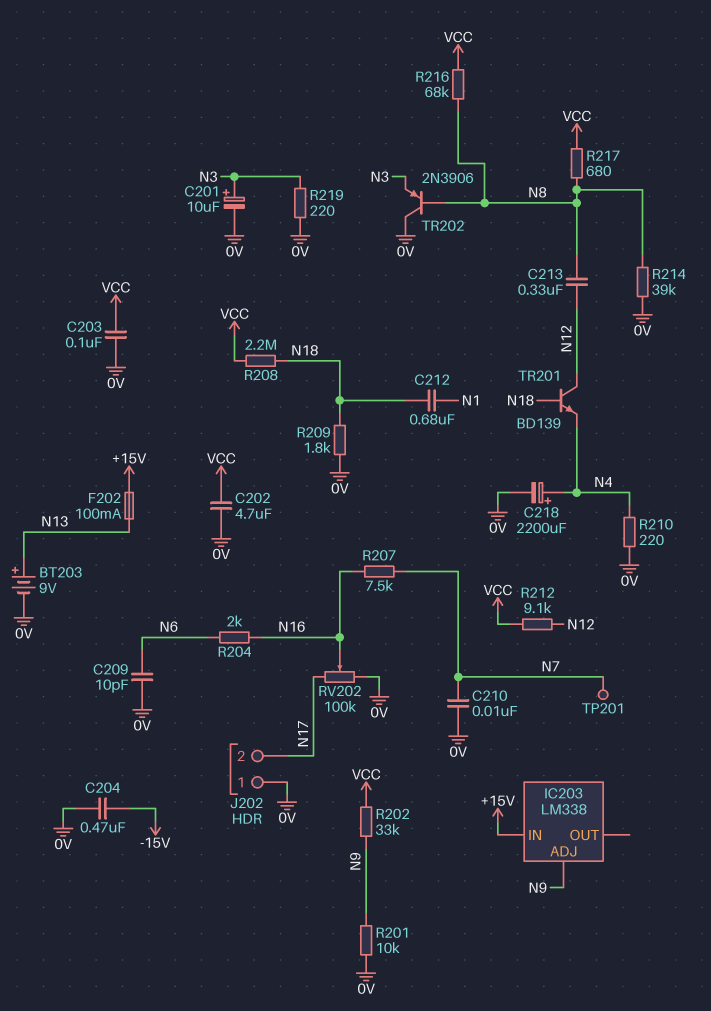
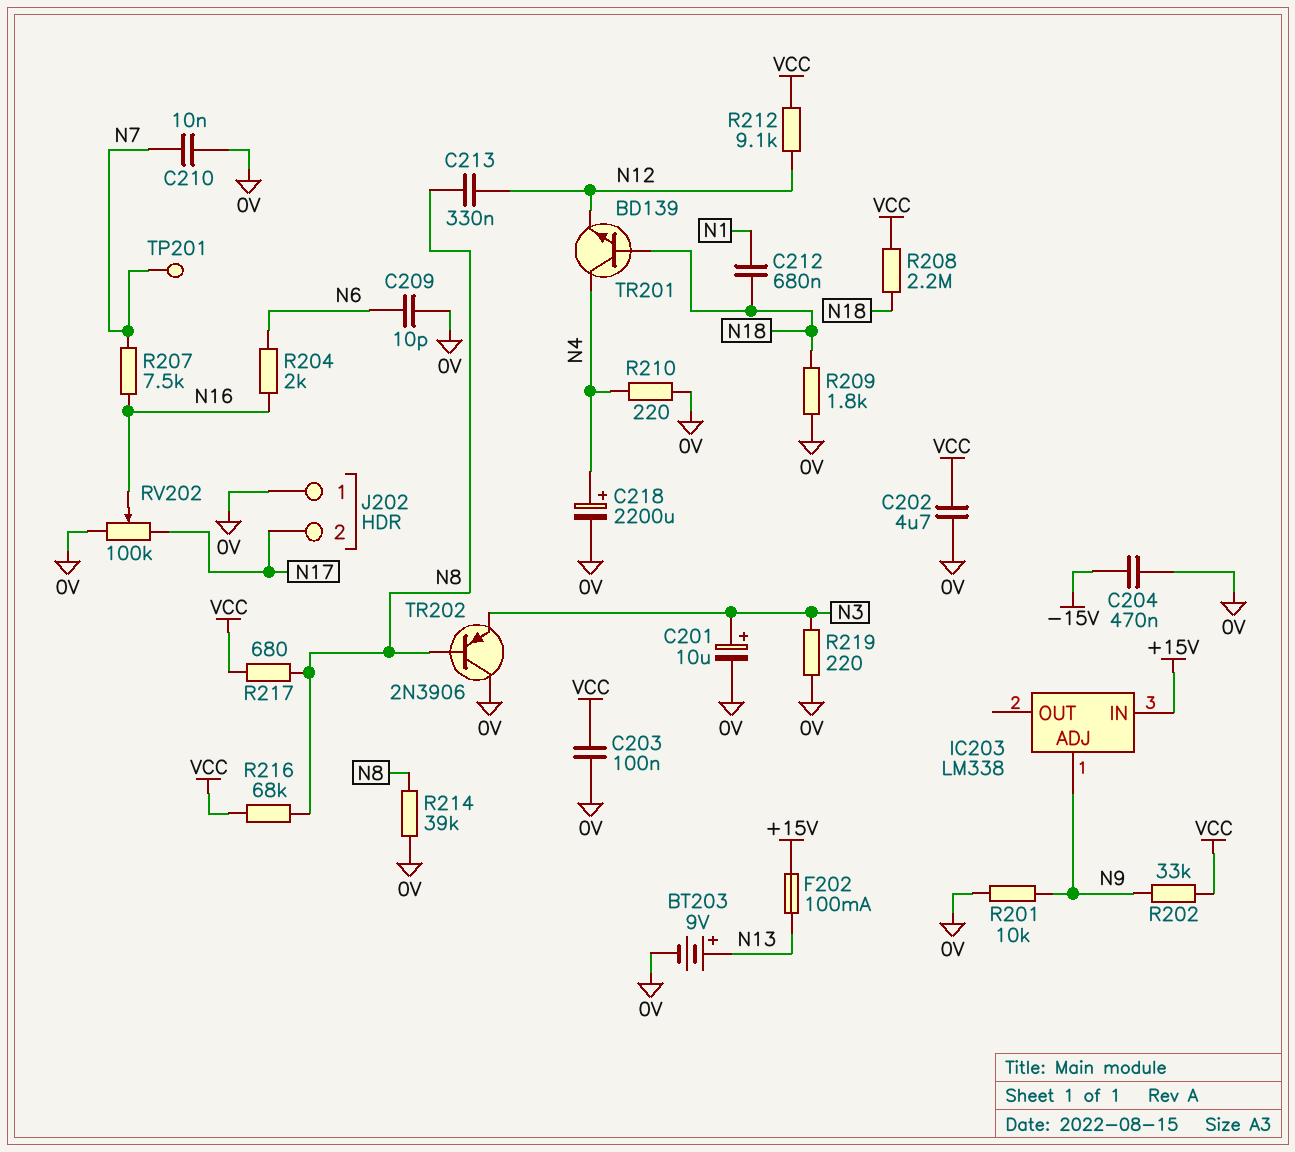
TR201: NPN BD139 (B N18, C N12, E N4) -> NPN BD139 (B N18, C N4, E N12)

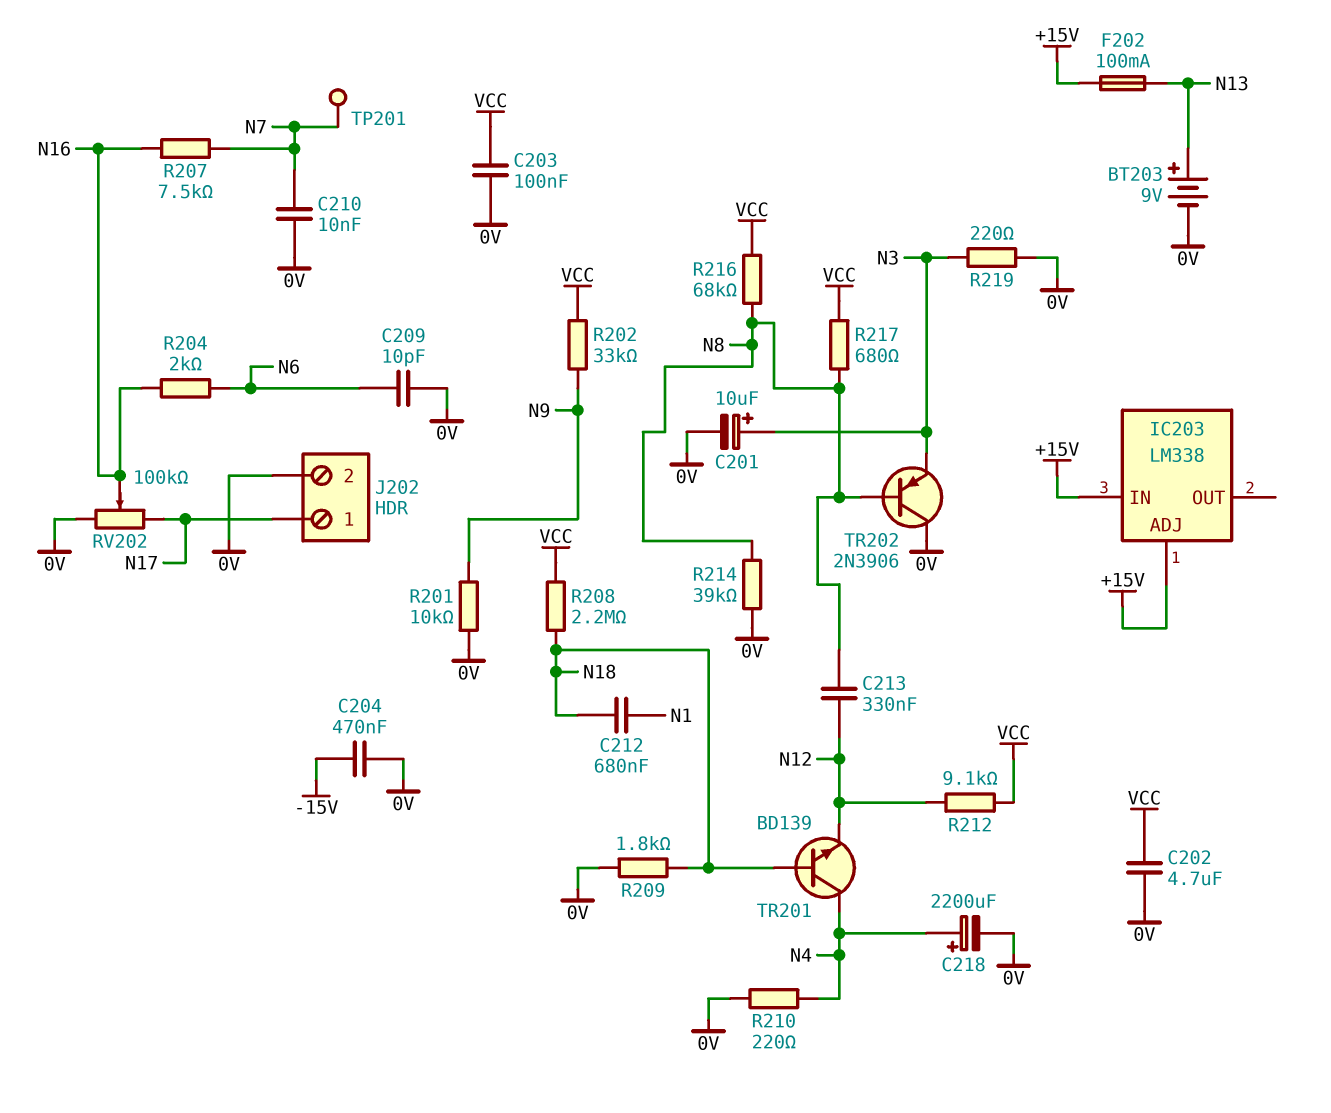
IC203 pin ADJ: N9 -> +15V
J202 pin 1: 0V -> N17
J202 pin 2: N17 -> 0V

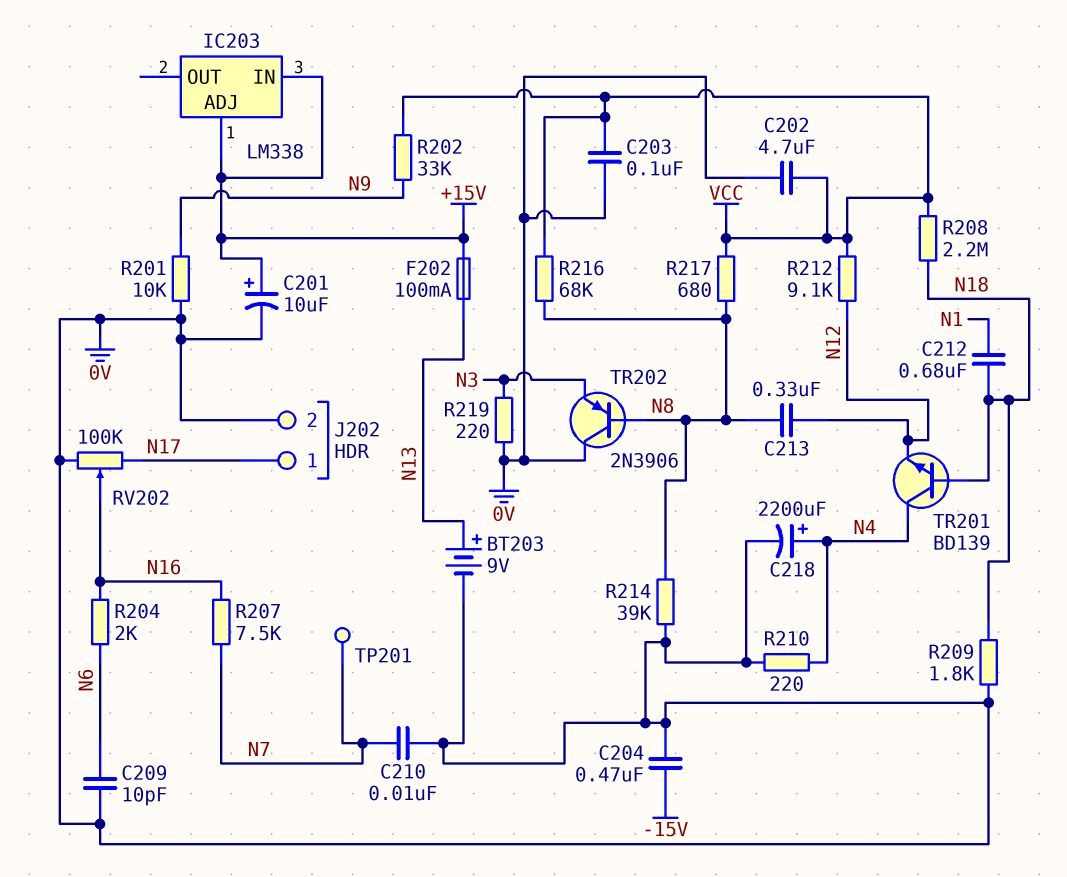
C201: 10uF (plus N3, minus 0V) -> 10uF (plus +15V, minus 0V)

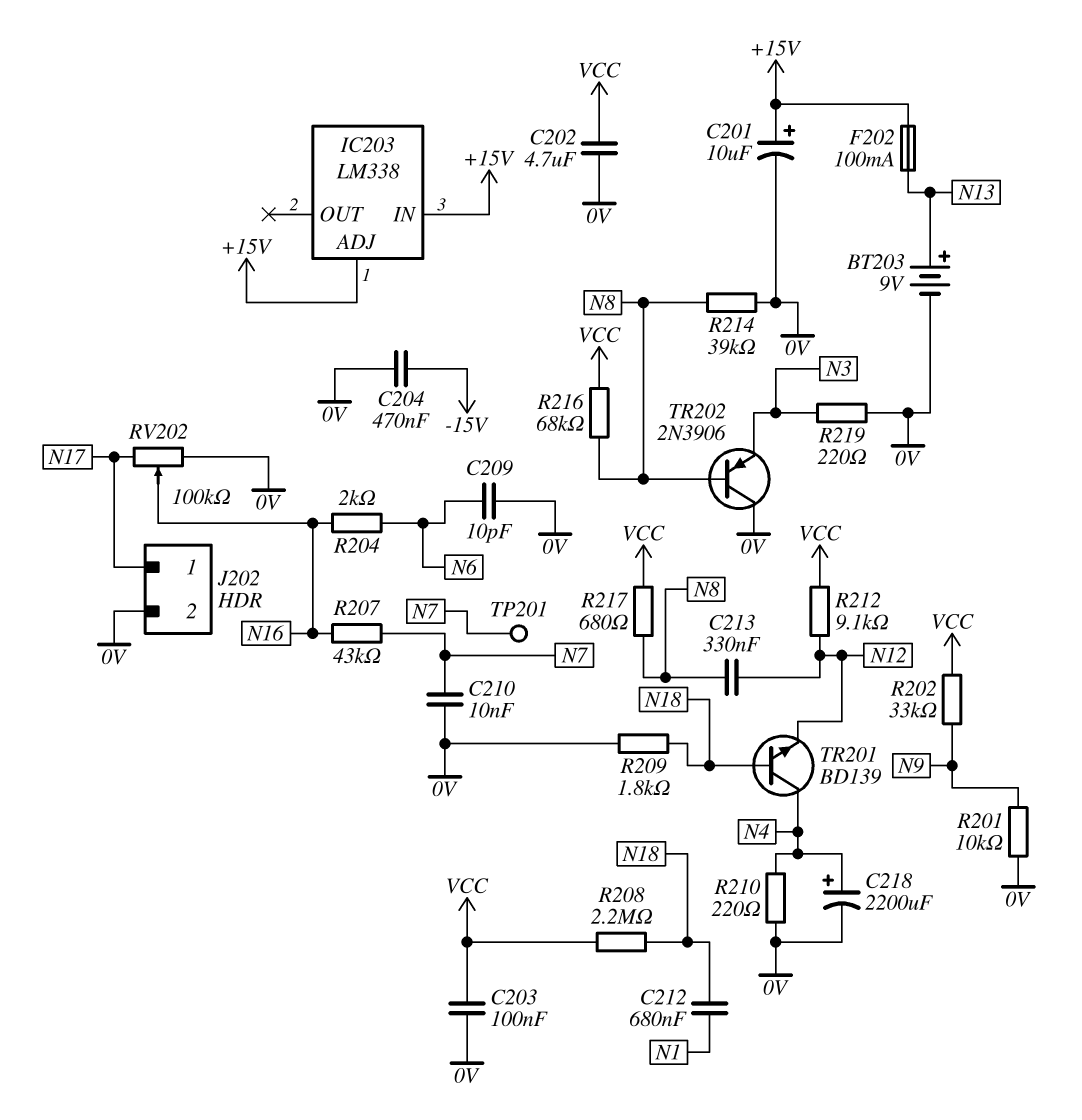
R207: 7.5k (N7, N16) -> 43k (N7, N16)

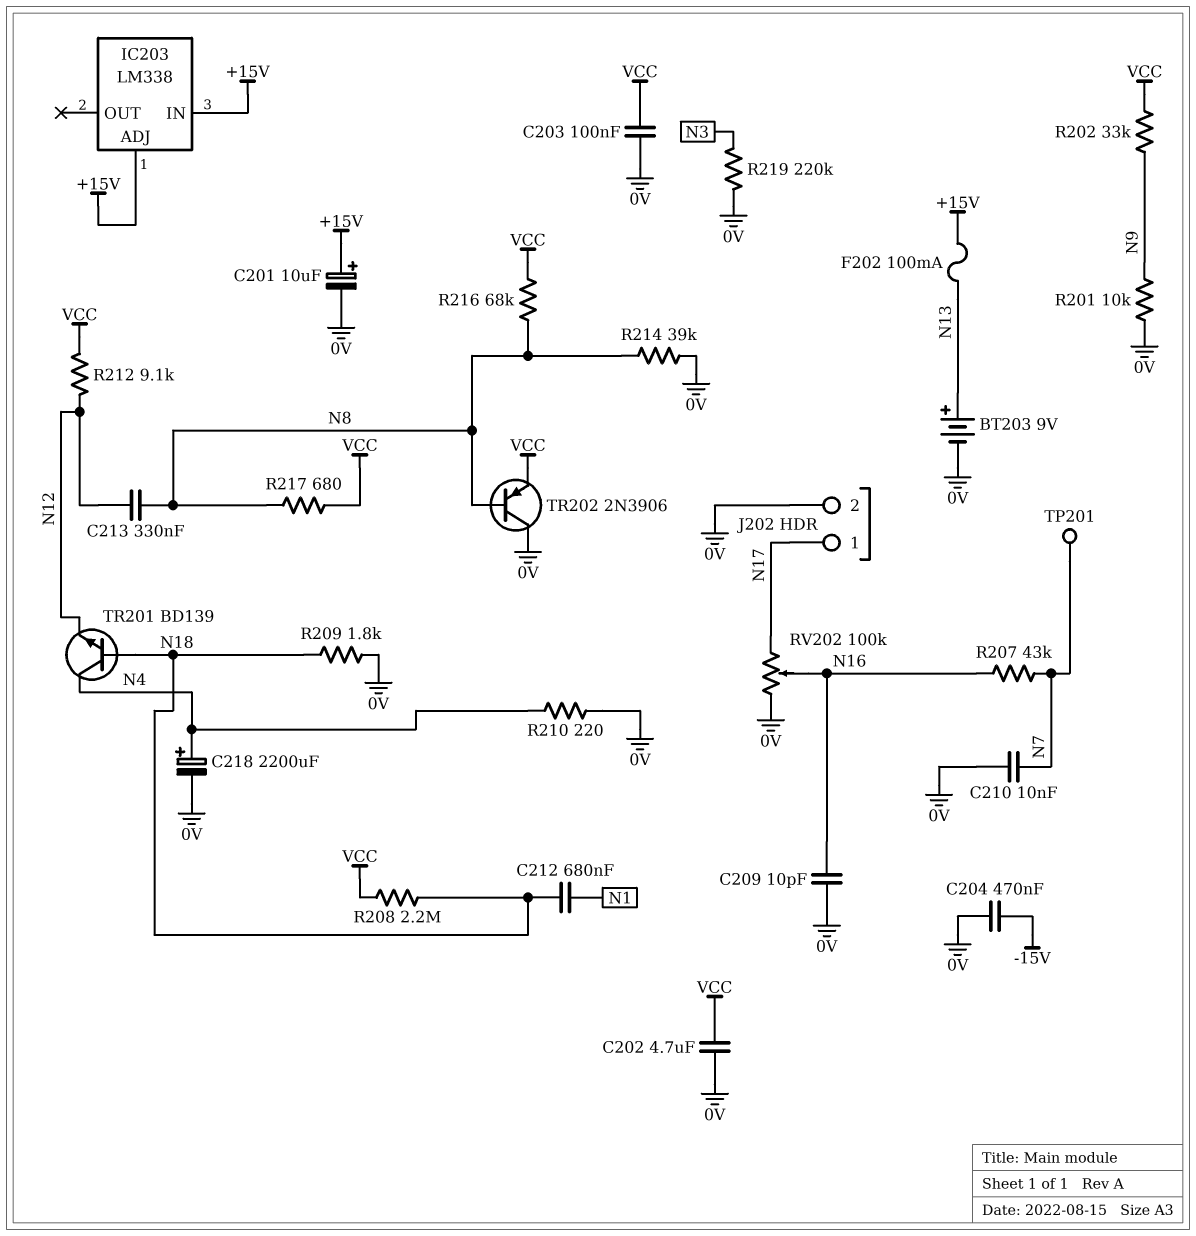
C209: 10pF (0V, N6) -> 10pF (0V, N16)
R204: 2k (N6, N16) -> none
R219: 220 (0V, N3) -> 220k (0V, N3)
TR202: PNP 2N3906 (B N8, C 0V, E N3) -> PNP 2N3906 (B N8, C 0V, E VCC)

